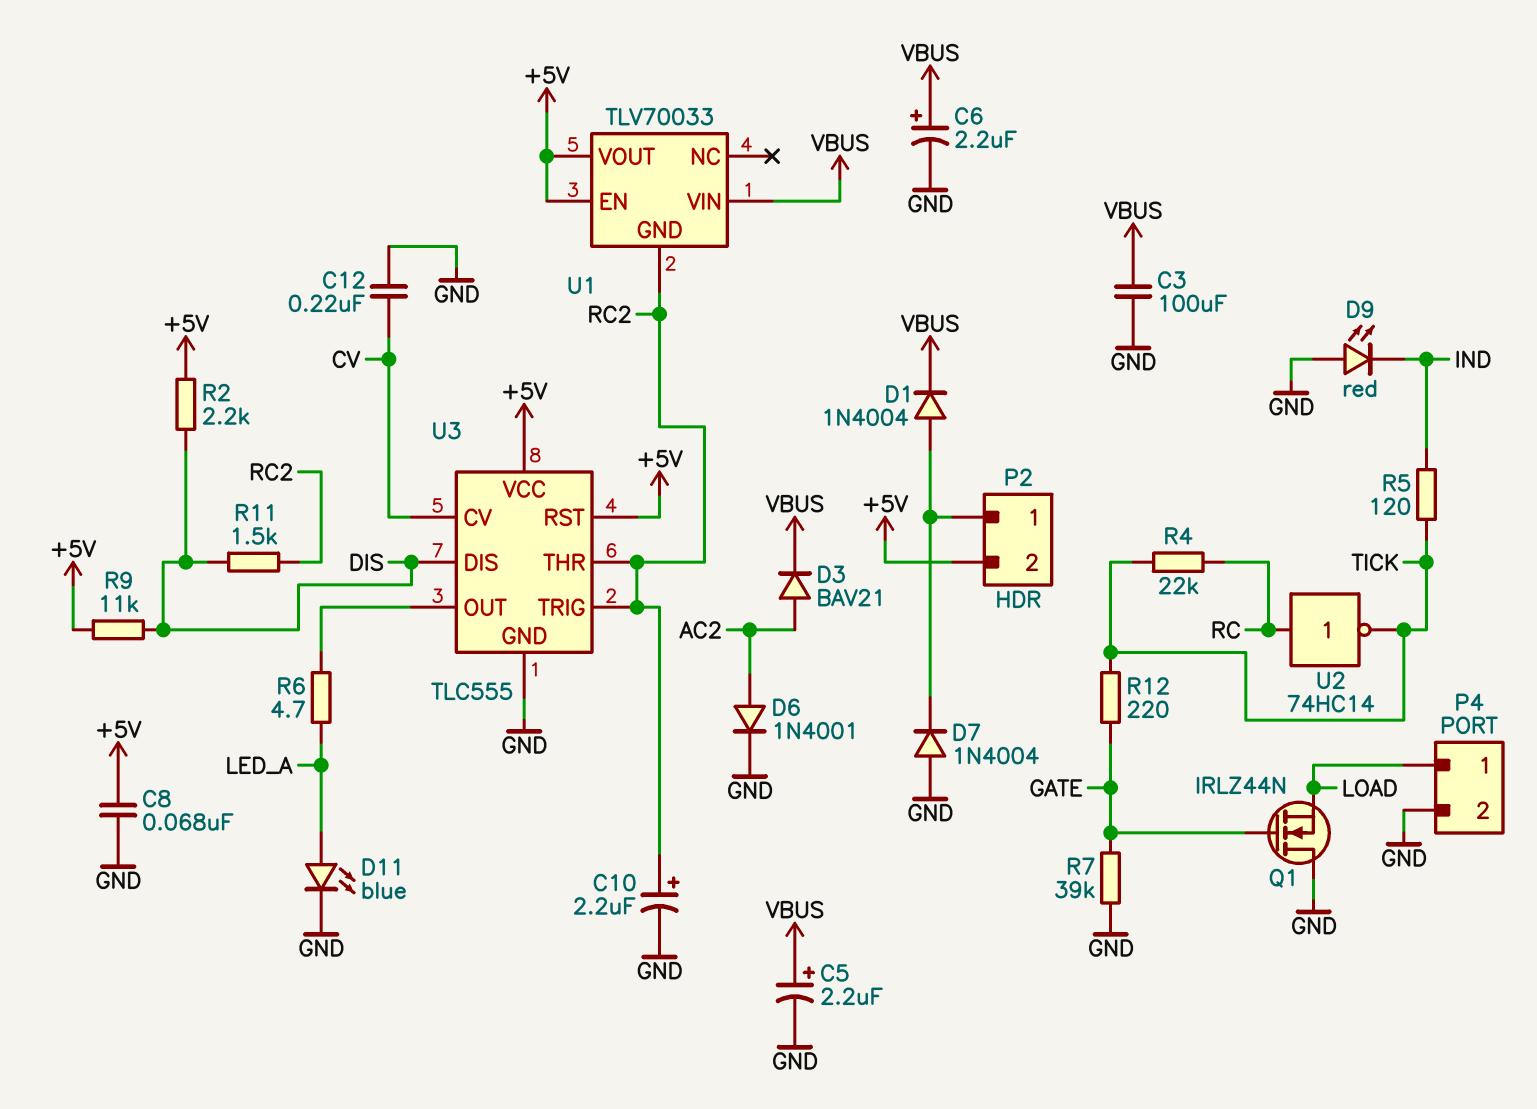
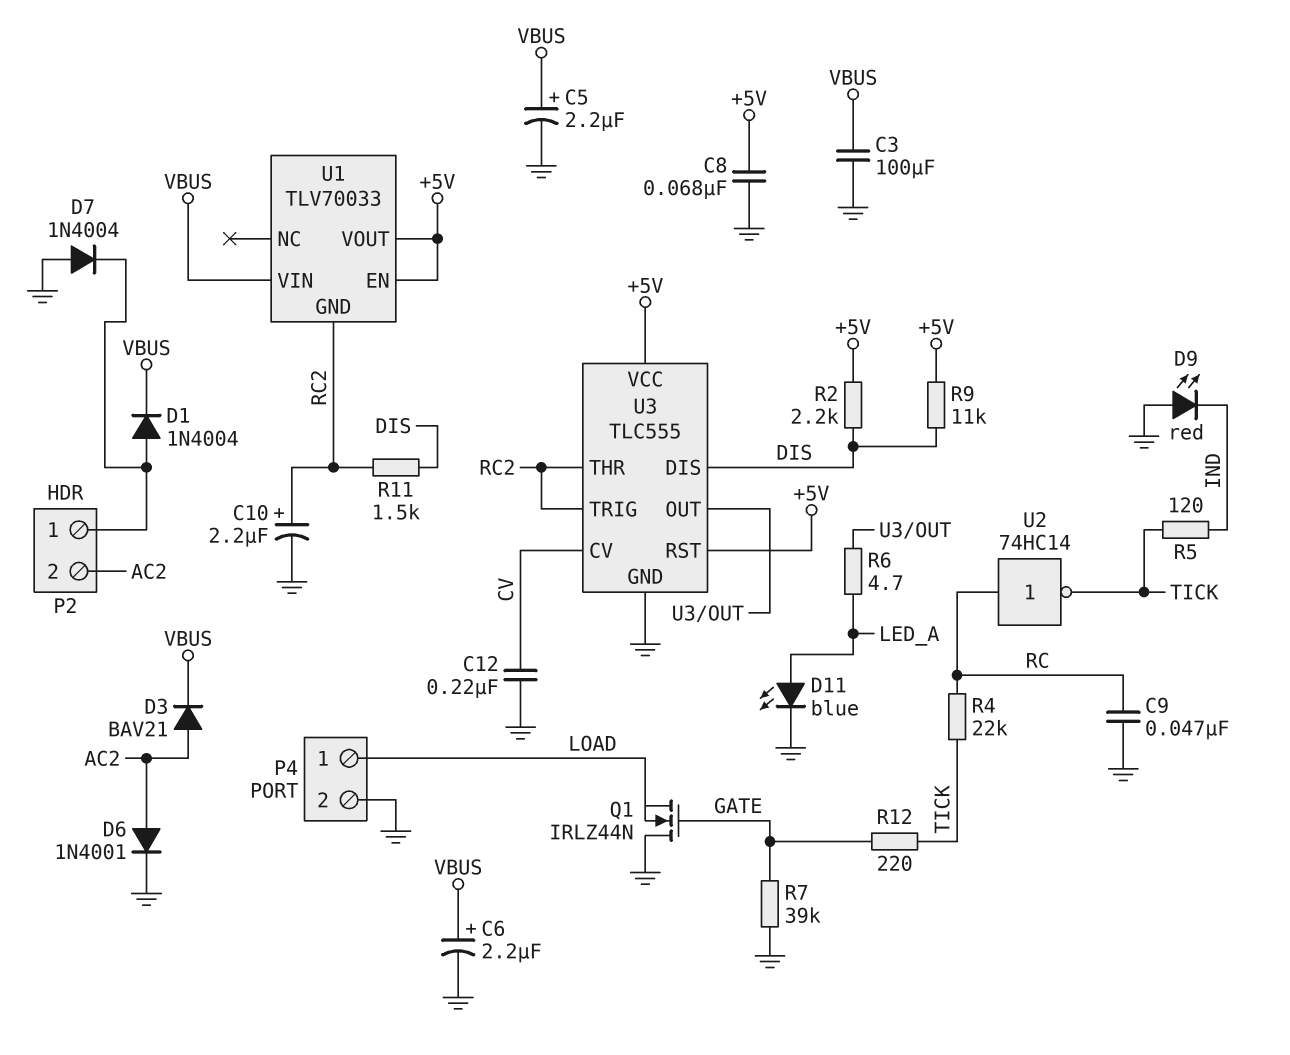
C9: none -> 47nF (GND, RC)
P2 pin 2: +5V -> AC2

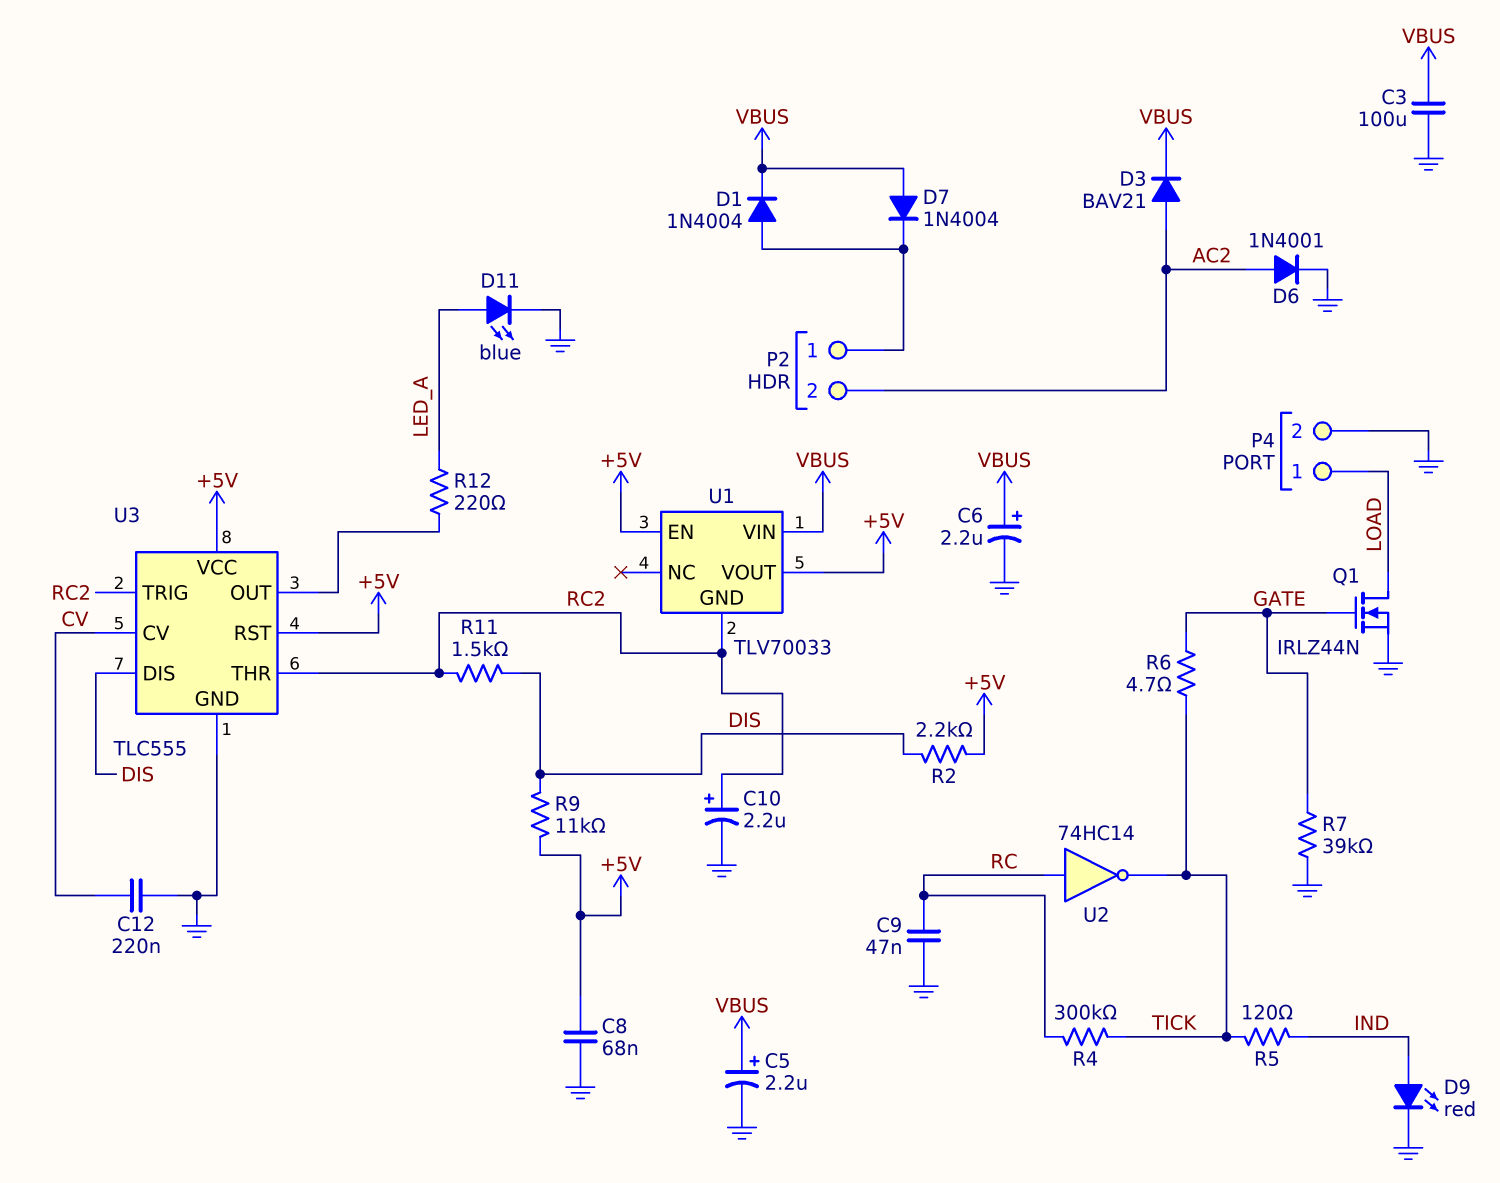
D7: diode 1N4004 (A GND, K P2/1) -> diode 1N4004 (A VBUS, K P2/1)
D9: LED red (A GND, K IND) -> LED red (A IND, K GND)
Q1: NMOS IRLZ44N (G GATE, D GND, S LOAD) -> NMOS IRLZ44N (G GATE, D LOAD, S GND)
R4: 22k (RC, TICK) -> 300k (RC, TICK)
R6: 4.7 (LED_A, U3/OUT) -> 4.7 (GATE, TICK)
R12: 220 (GATE, TICK) -> 220 (LED_A, U3/OUT)

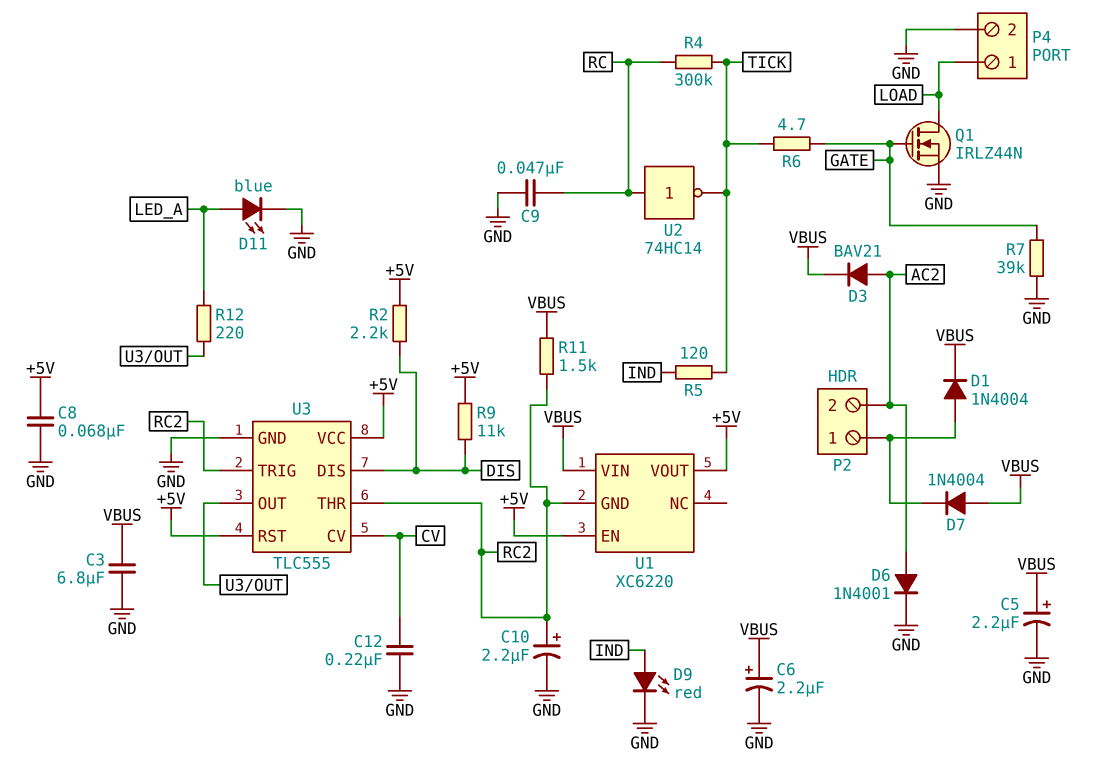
C3: 100uF (GND, VBUS) -> 6.8uF (GND, VBUS)
R11: 1.5k (DIS, RC2) -> 1.5k (RC2, VBUS)
U1: TLV70033 -> XC6220

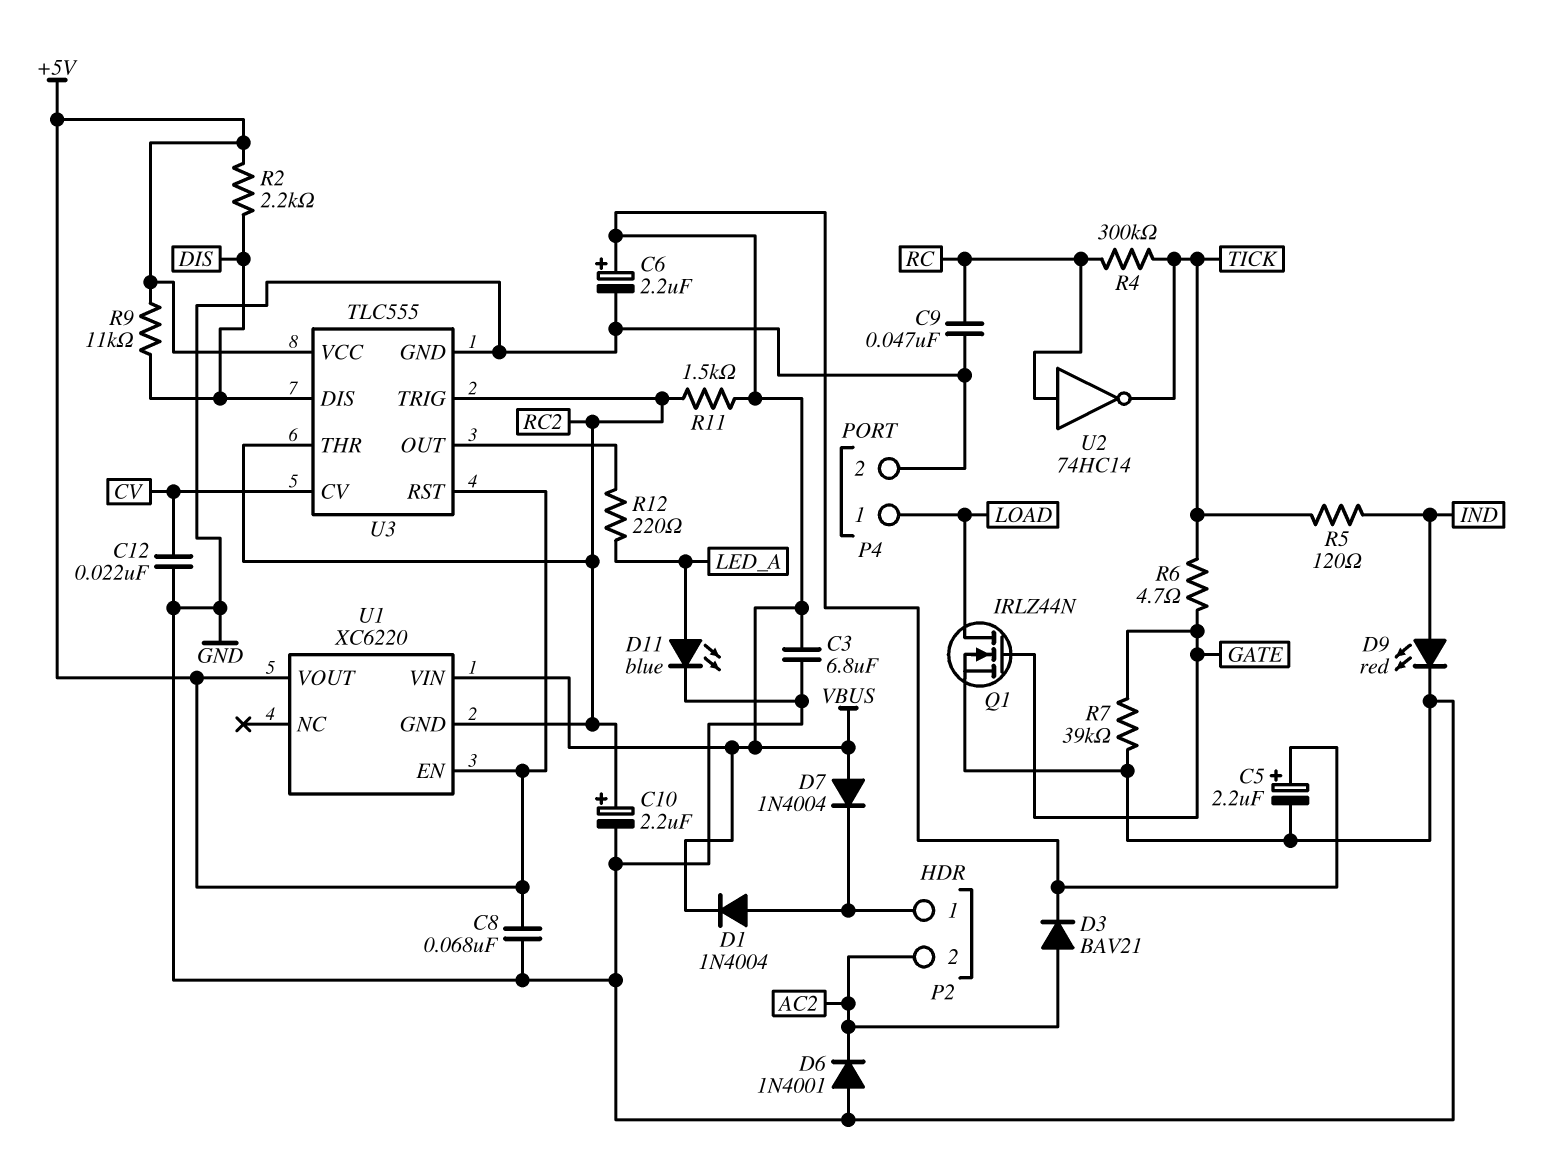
C12: 220nF (CV, GND) -> 22nF (CV, GND)
D6: diode 1N4001 (A AC2, K GND) -> diode 1N4001 (A GND, K AC2)

